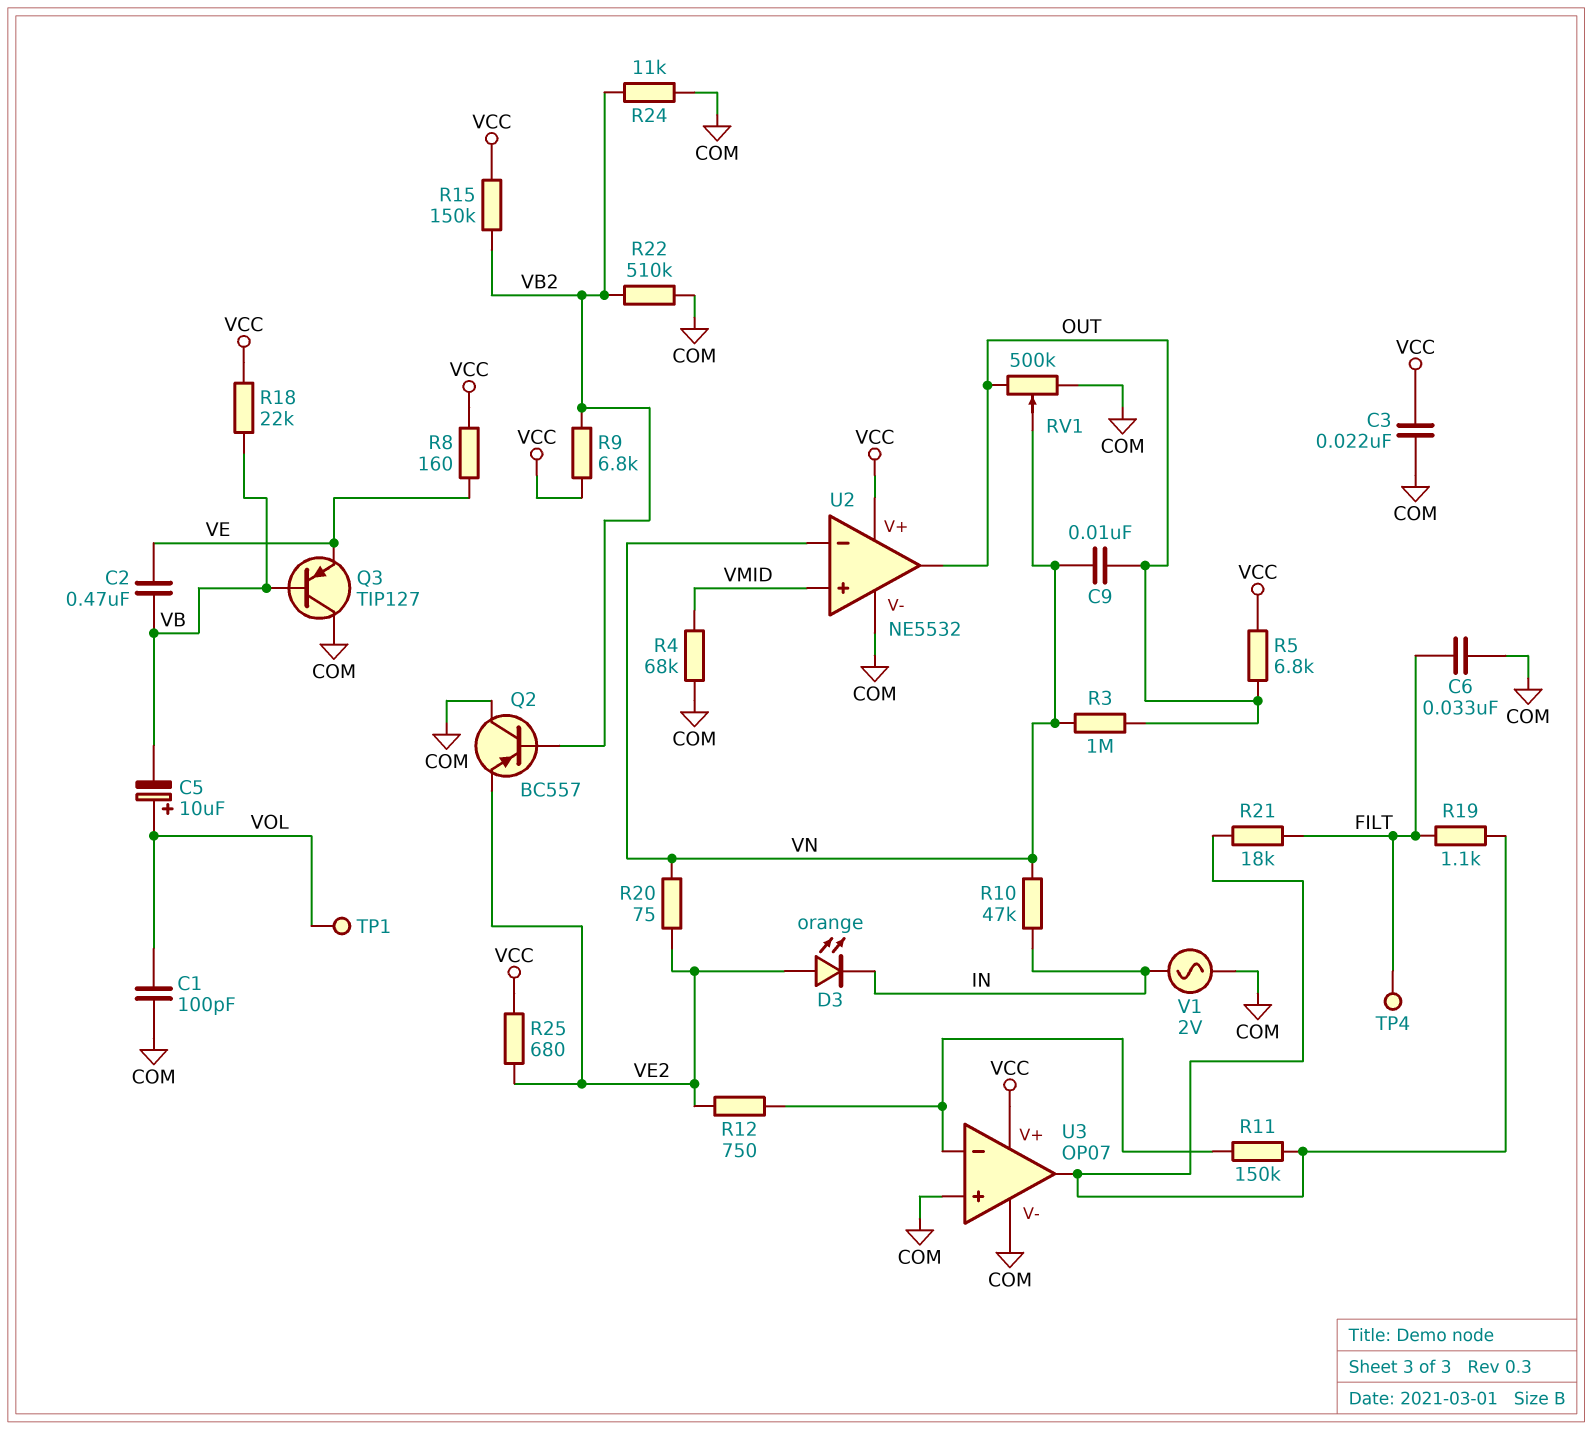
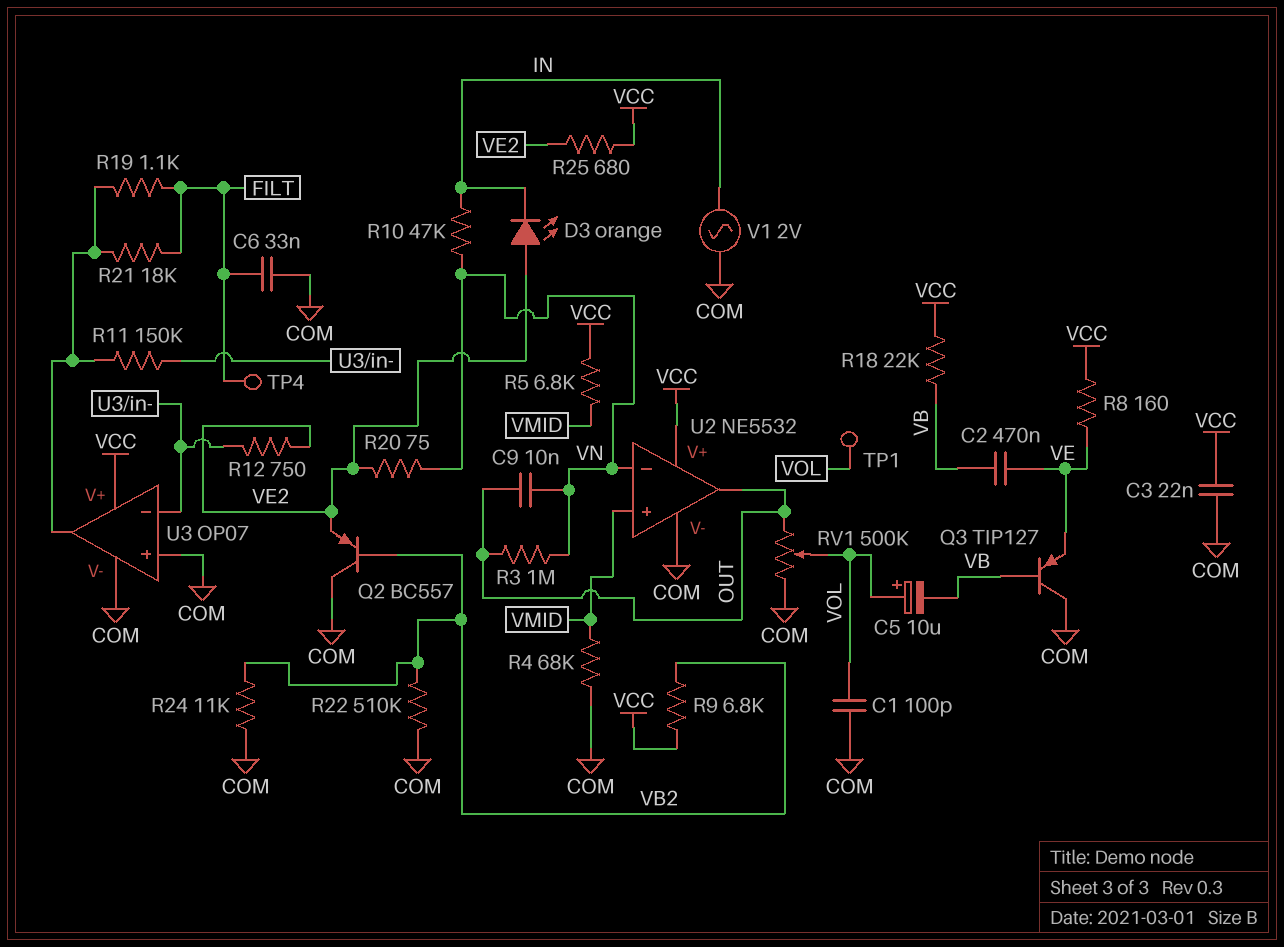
R5: 6.8k (OUT, VCC) -> 6.8k (VCC, VMID)
R15: 150k (VB2, VCC) -> none
RV1: 500k (COM, OUT, wiper VN) -> 500k (COM, OUT, wiper VOL)

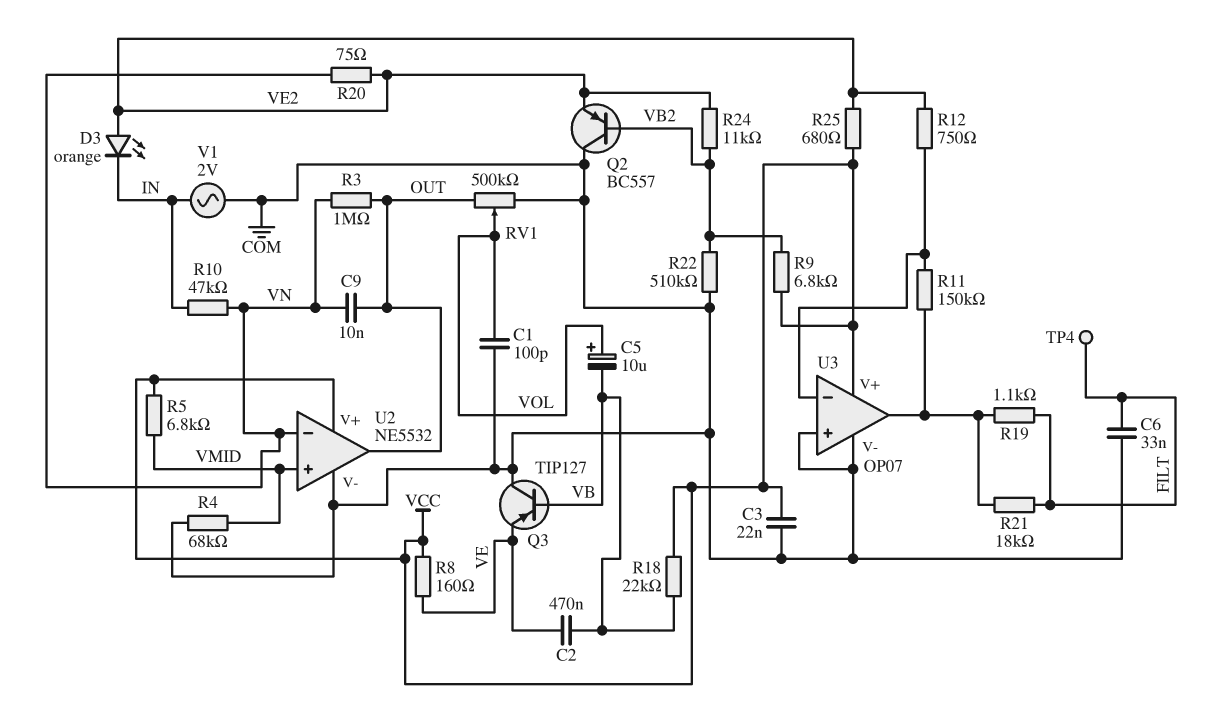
R24: 11k (COM, VB2) -> 11k (VB2, VE2)
TP1: test point (VOL) -> none

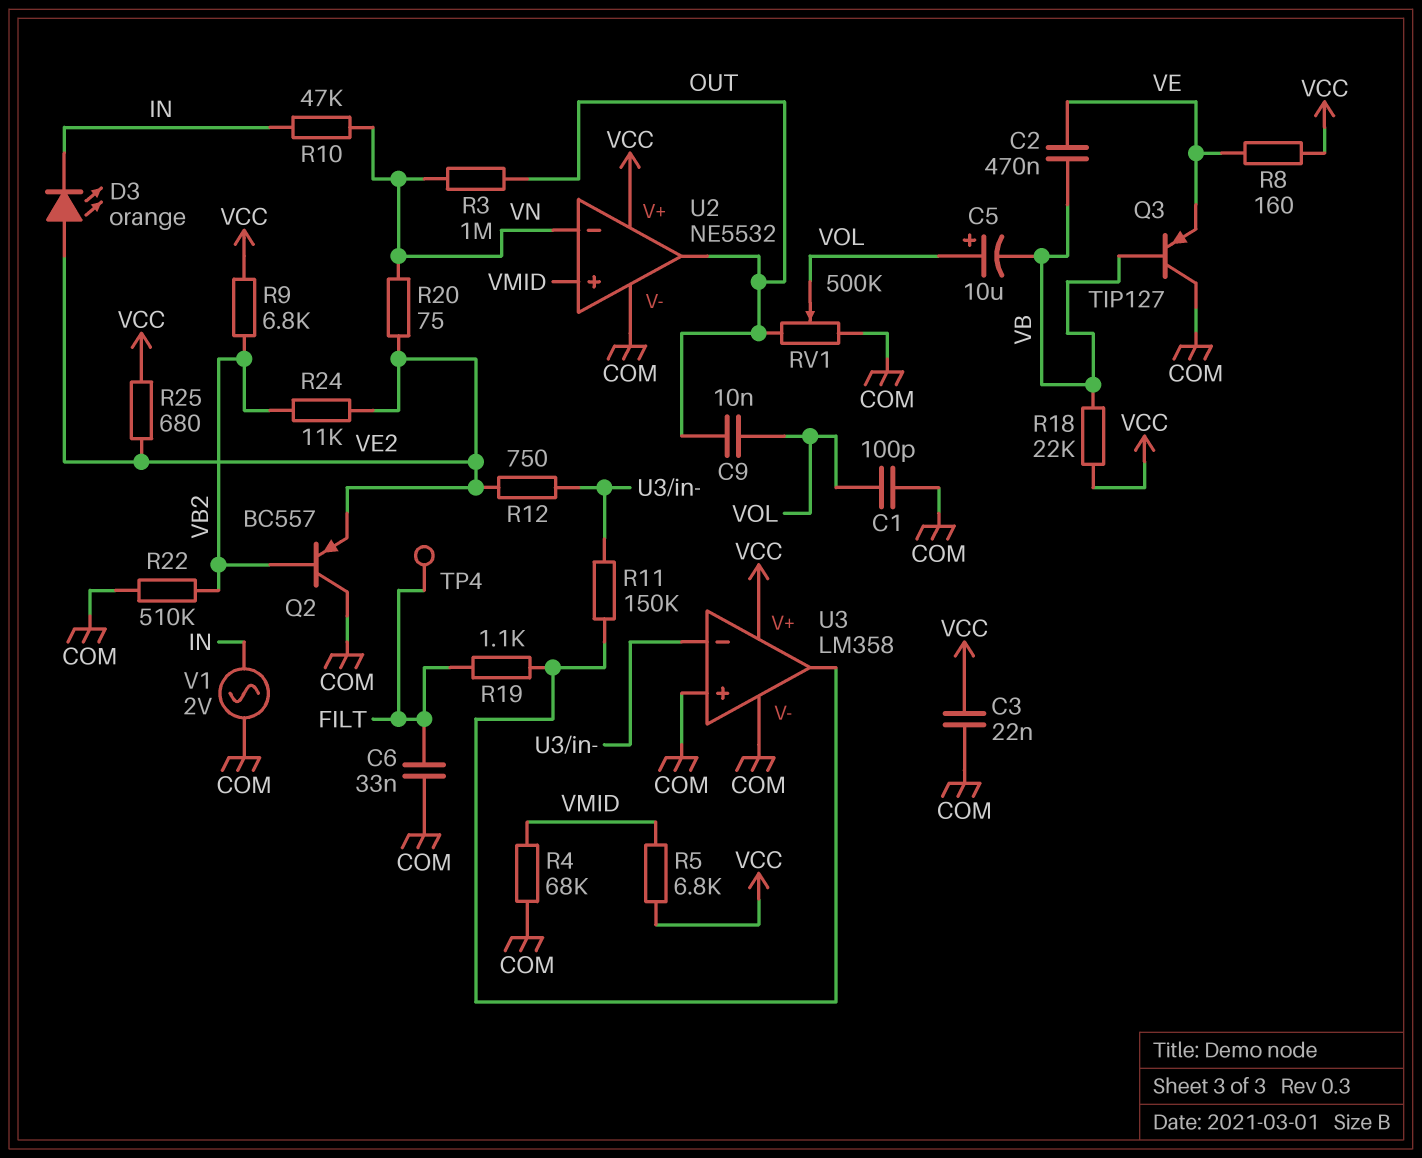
C9: 10nF (OUT, VN) -> 10nF (OUT, VOL)
R21: 18k (FILT, U3/out) -> none
U3: OP07 -> LM358

